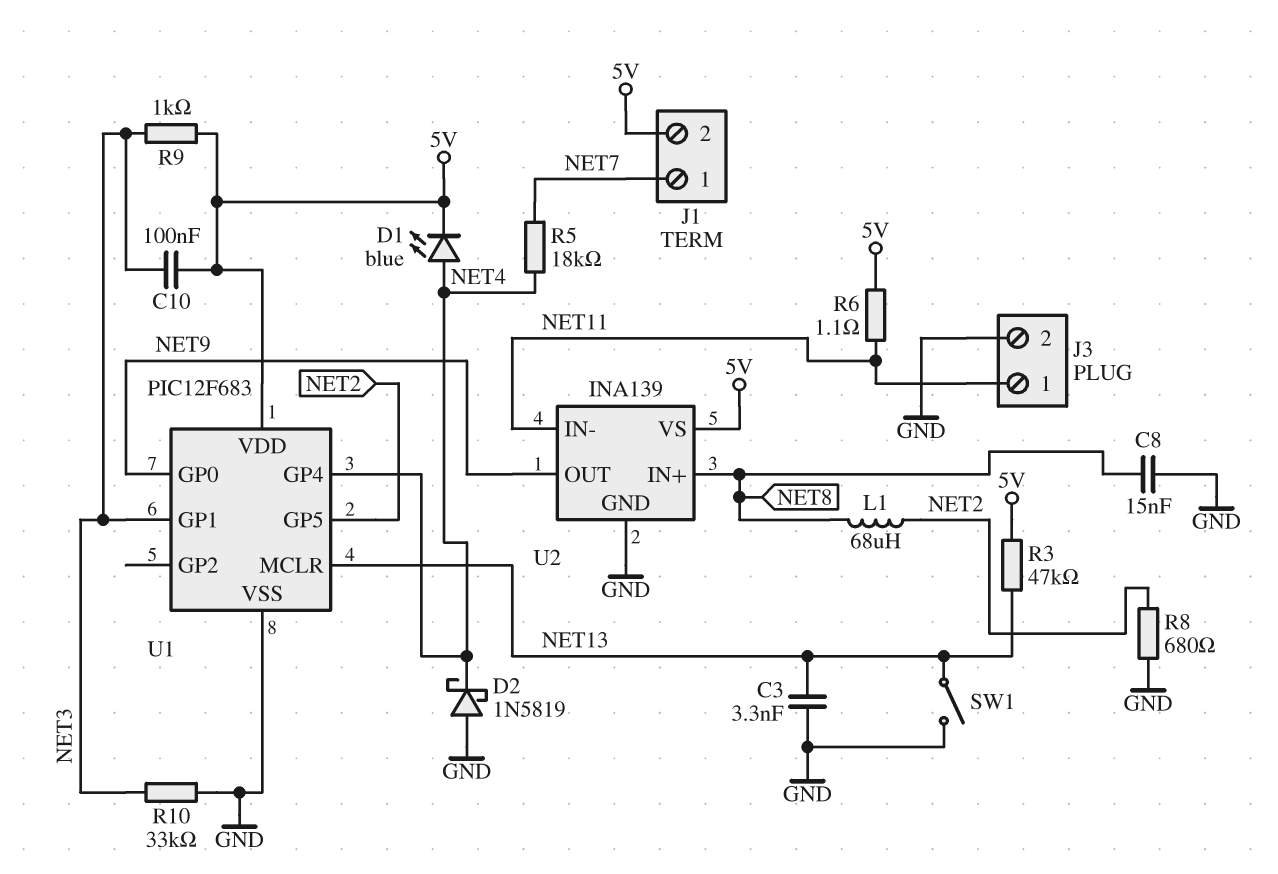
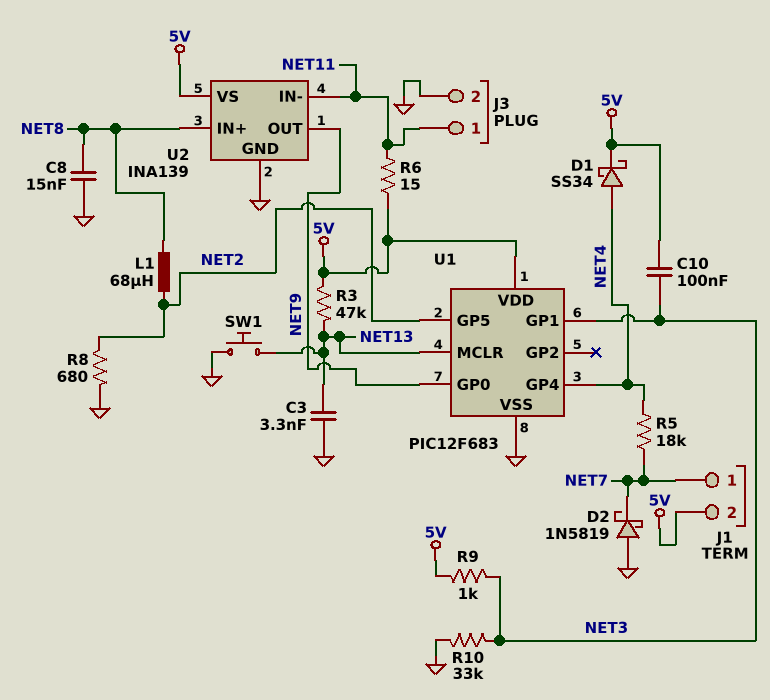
D1: LED blue (A NET4, K 5V) -> schottky SS34 (A NET4, K 5V)
D2: schottky 1N5819 (A GND, K NET4) -> schottky 1N5819 (A GND, K NET7)
R6: 1.1 (5V, NET11) -> 15 (5V, NET11)
SW1: switch (GND, NET13) -> button (GND, NET13)

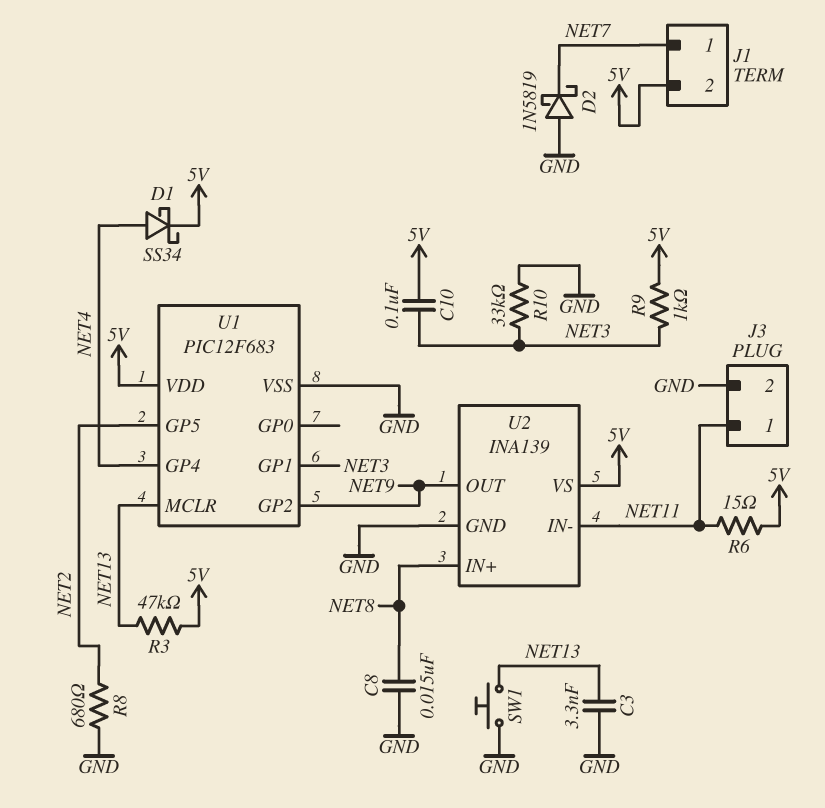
L1: 68uH (NET2, NET8) -> none
R5: 18k (NET4, NET7) -> none
U1 pin GP0: NET9 -> none
U1 pin GP2: none -> NET9

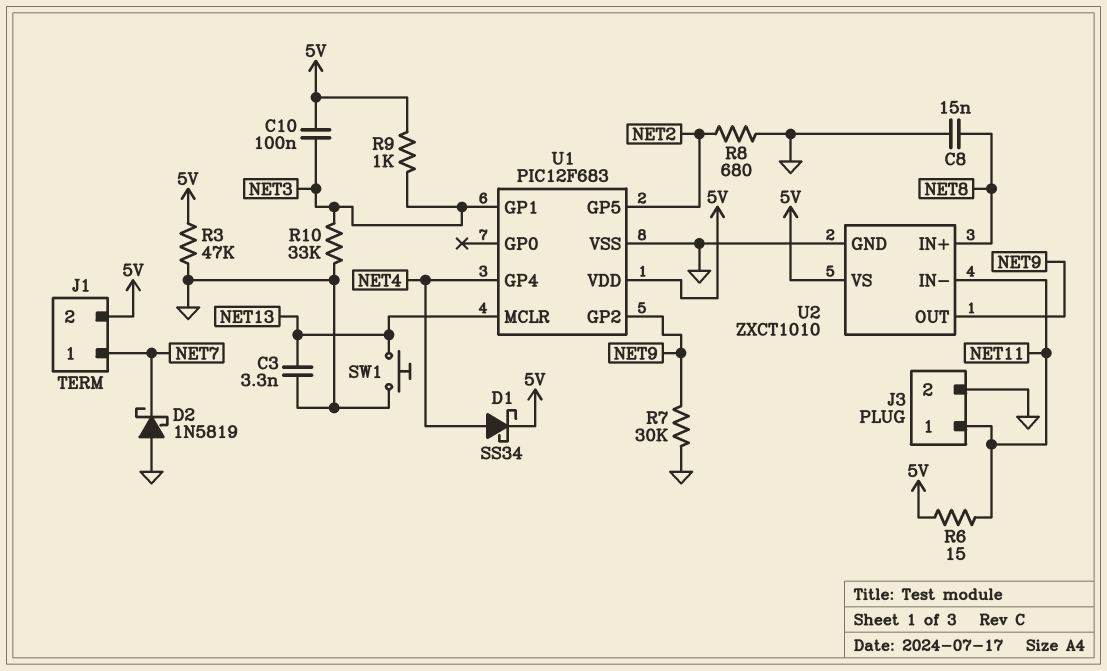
R3: 47k (5V, NET13) -> 47k (5V, GND)
R7: none -> 30k (GND, NET9)
U2: INA139 -> ZXCT1010

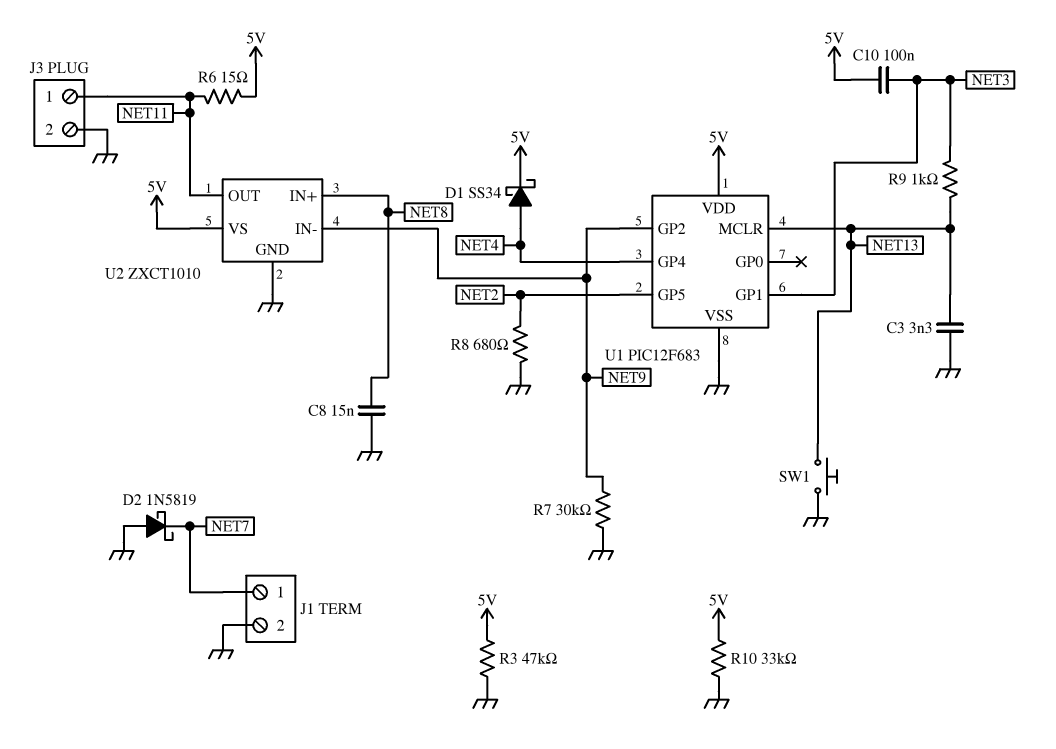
J1 pin 2: 5V -> GND
R9: 1k (5V, NET3) -> 1k (NET3, NET13)
R10: 33k (GND, NET3) -> 33k (5V, GND)
U2 pin IN-: NET11 -> NET9
U2 pin OUT: NET9 -> NET11

